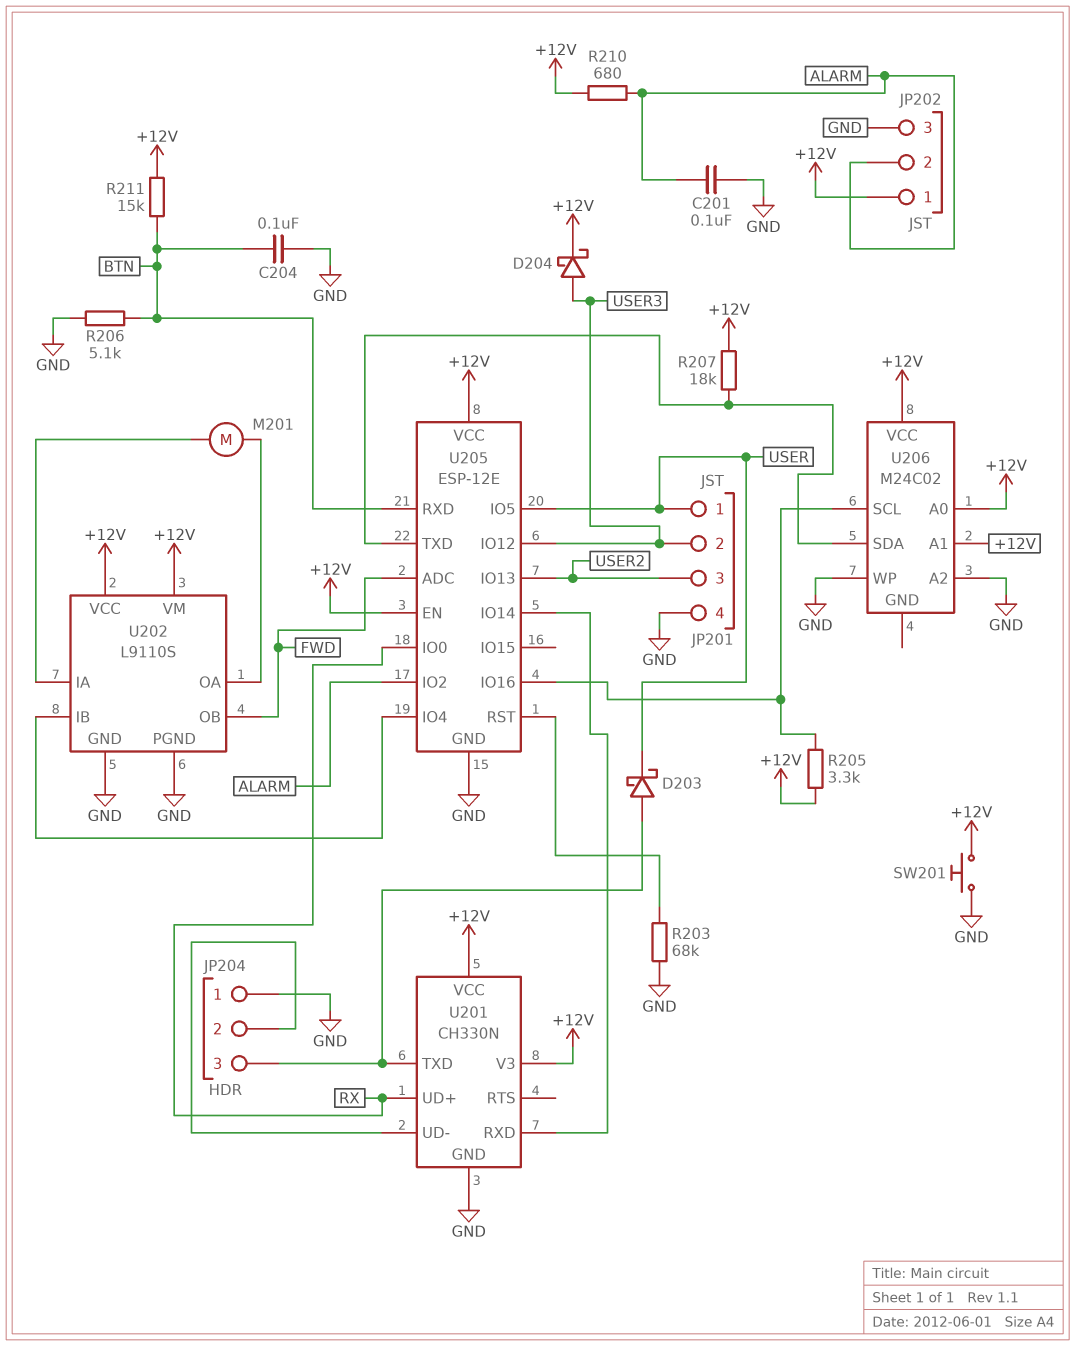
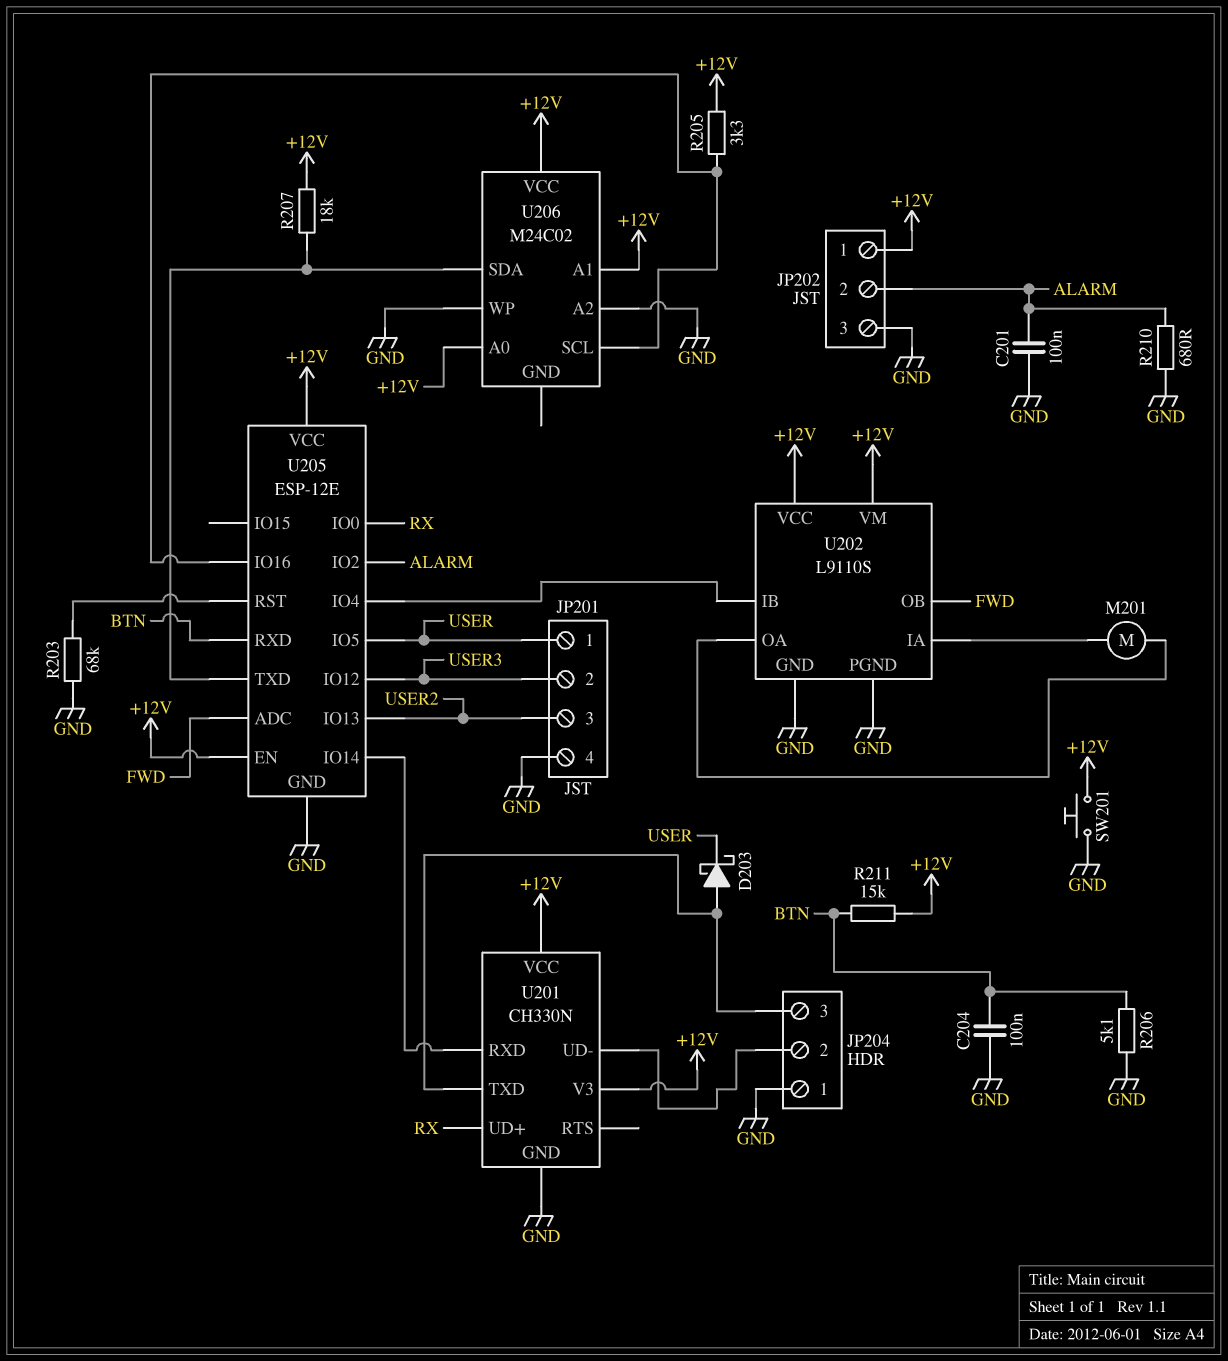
D204: schottky (A USER3, K +12V) -> none
R210: 680 (+12V, ALARM) -> 680 (ALARM, GND)

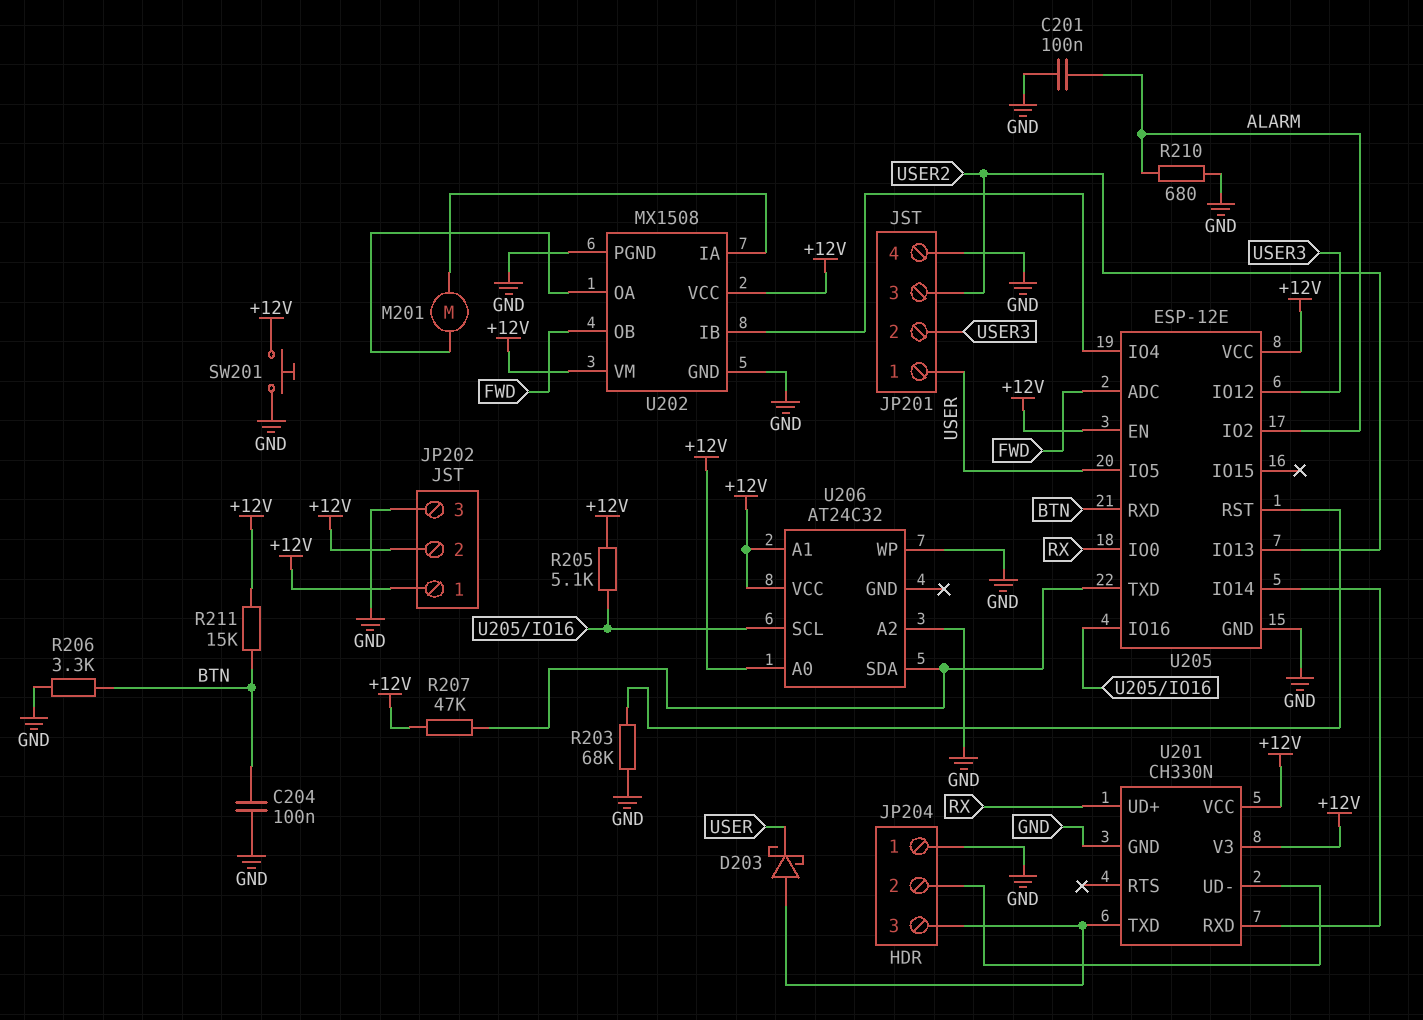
JP202 pin 2: ALARM -> +12V
R205: 3.3k (+12V, U205/IO16) -> 5.1k (+12V, U205/IO16)
R206: 5.1k (BTN, GND) -> 3.3k (BTN, GND)
R207: 18k (+12V, U205/TXD) -> 47k (+12V, U205/TXD)
U202: L9110S -> MX1508
U206: M24C02 -> AT24C32

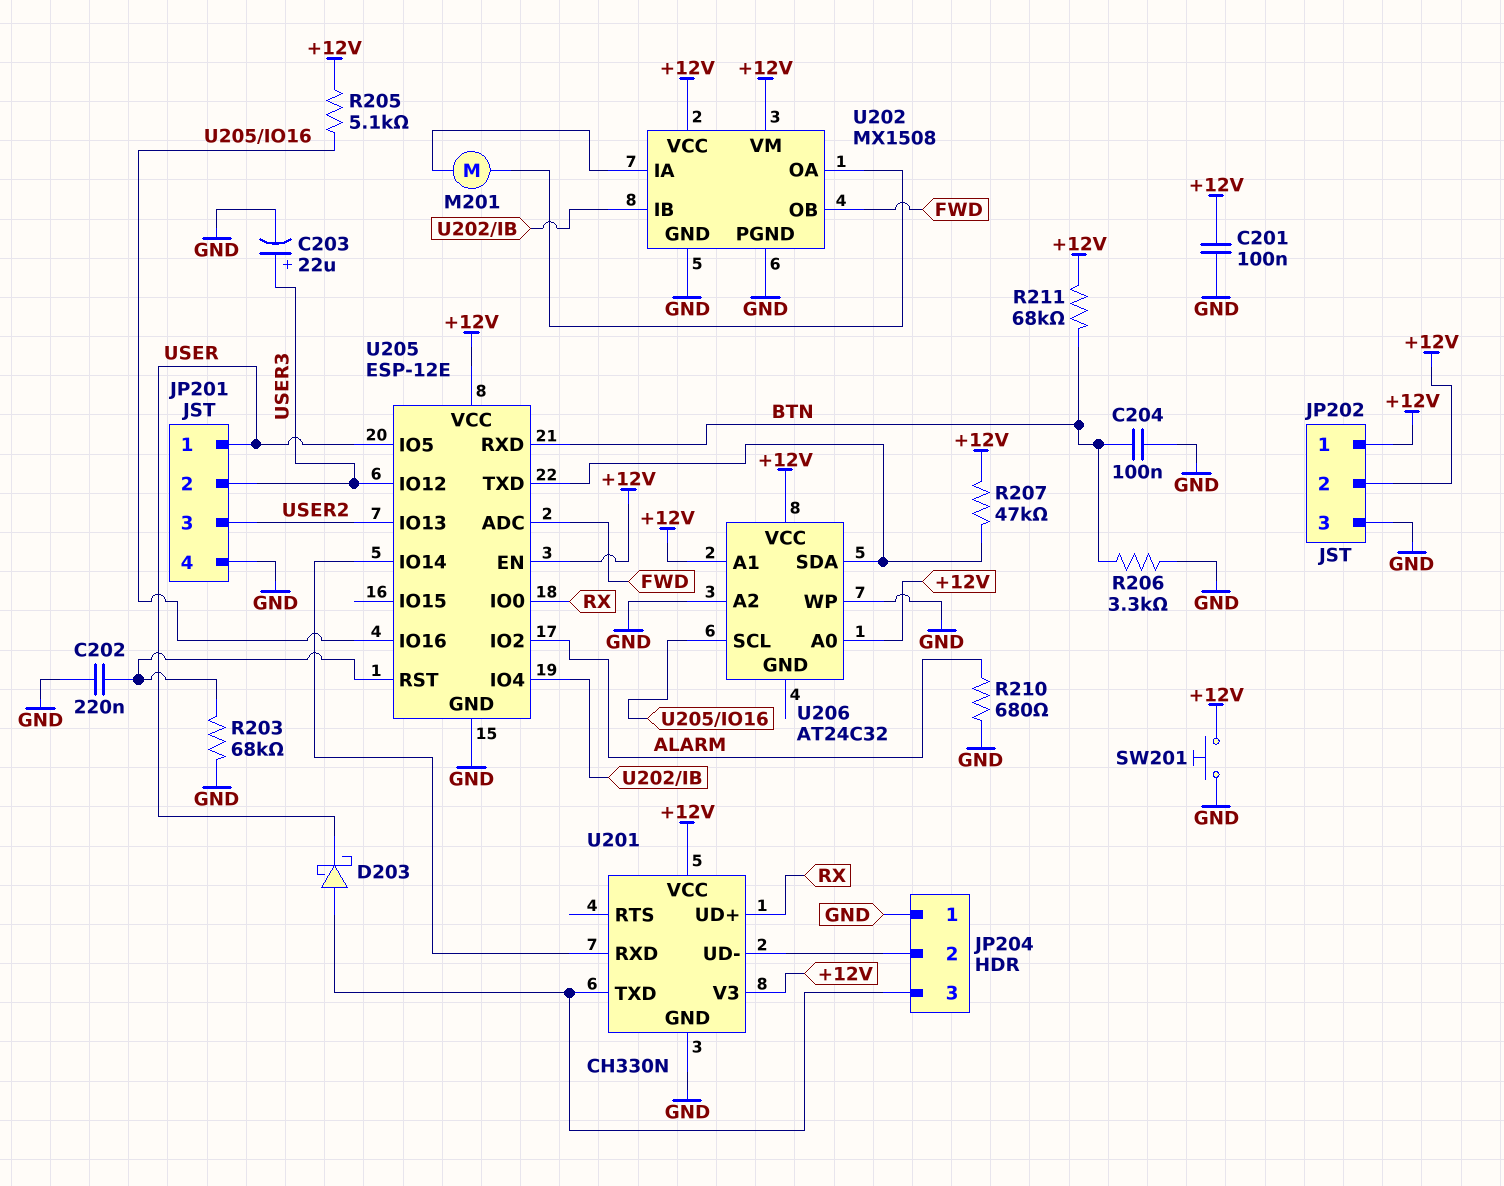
C201: 100nF (ALARM, GND) -> 100nF (+12V, GND)
C202: none -> 220nF (GND, U205/RST)
C203: none -> 22uF (plus USER3, minus GND)
R211: 15k (+12V, BTN) -> 68k (+12V, BTN)

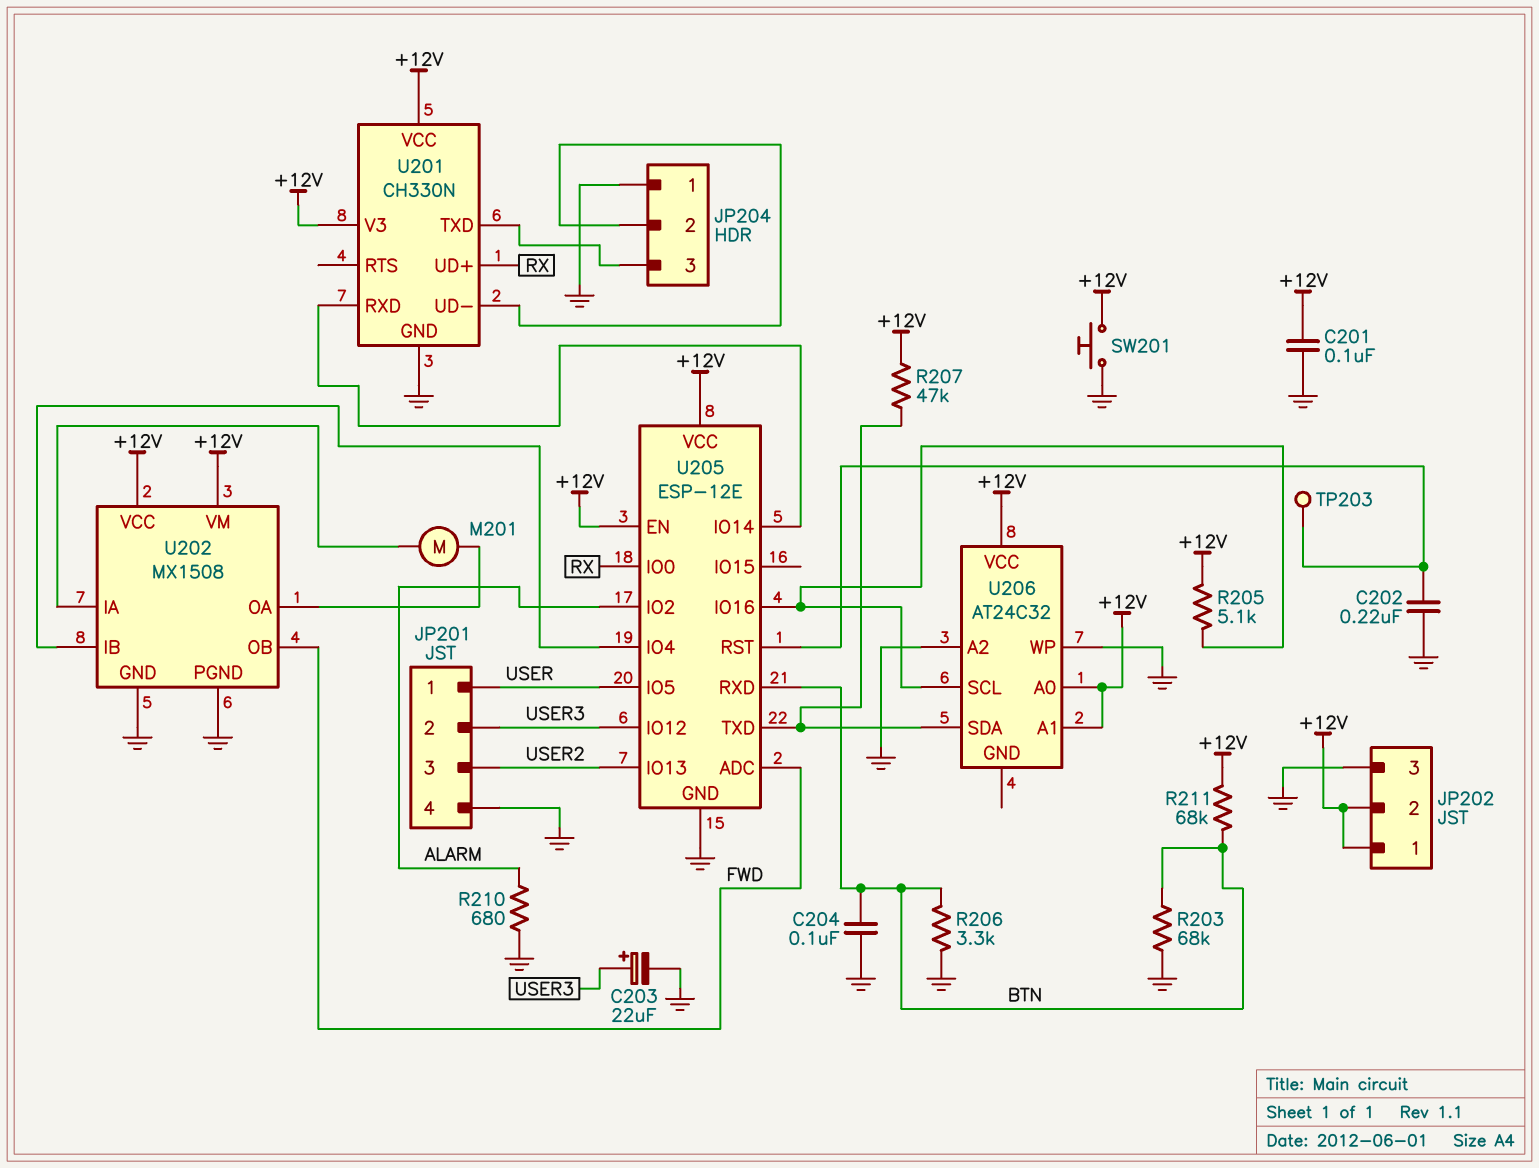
D203: schottky (A JP204/3, K USER) -> none
R203: 68k (GND, U205/RST) -> 68k (BTN, GND)
TP203: none -> test point (U205/RST)

